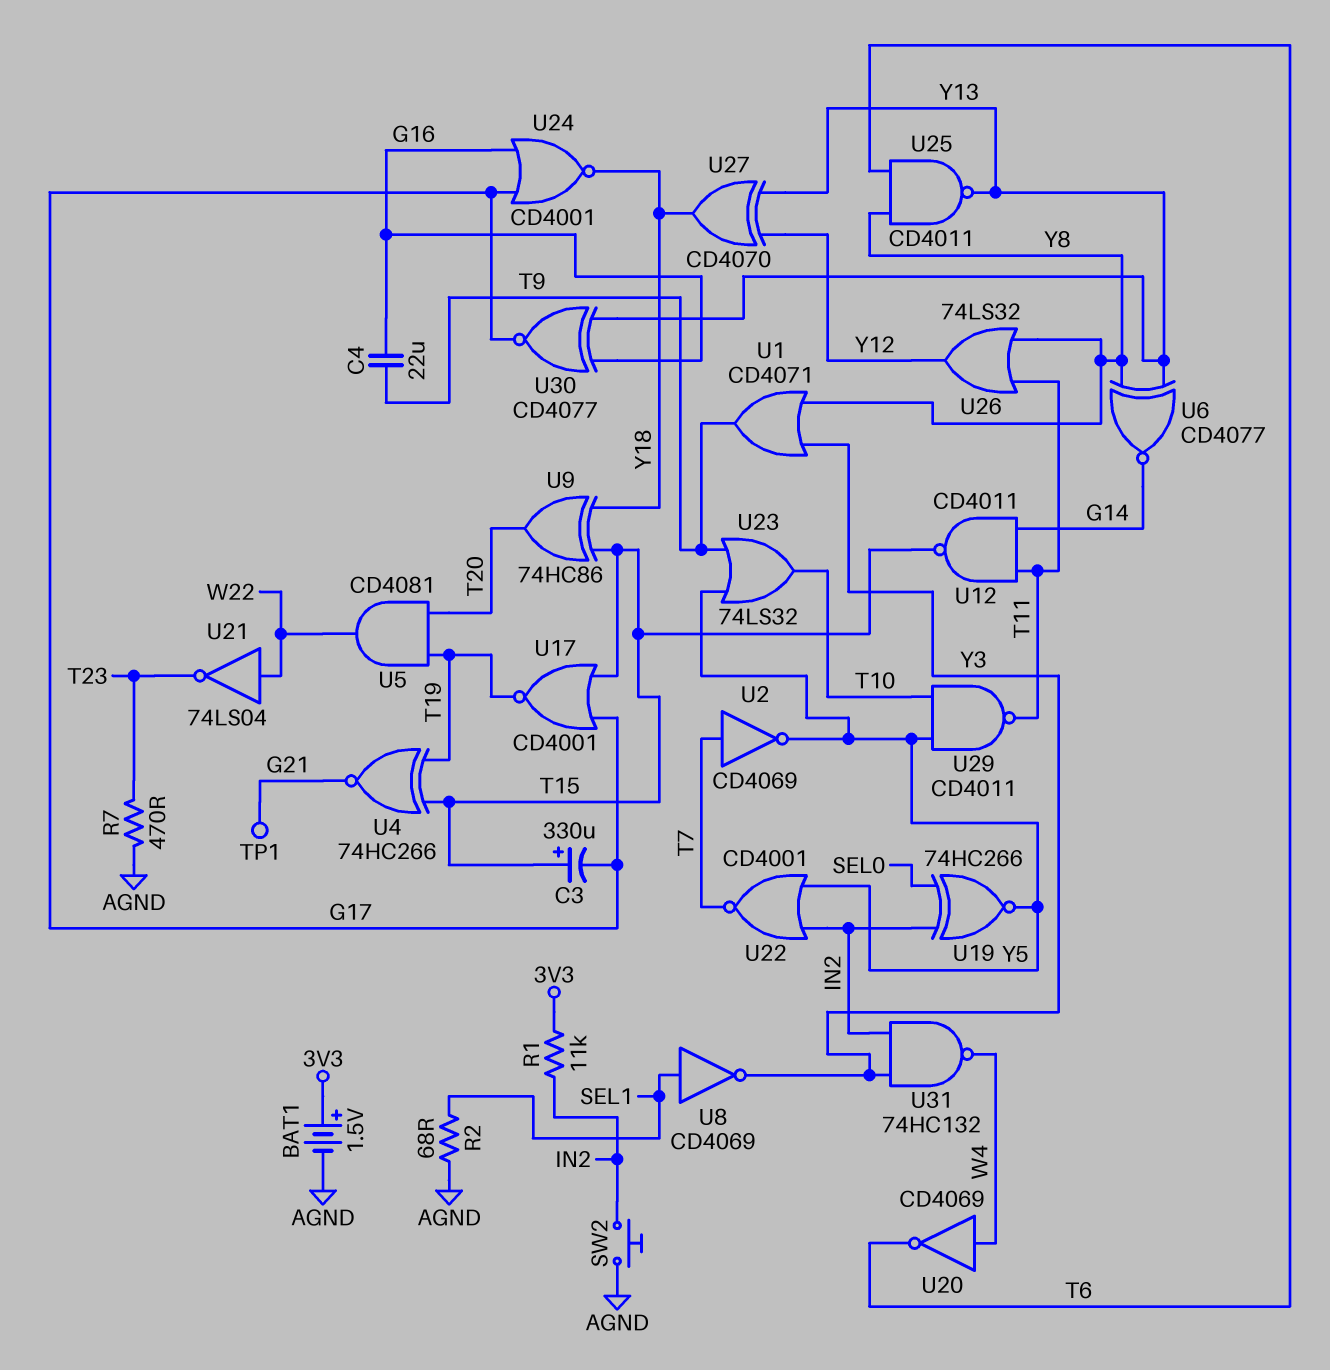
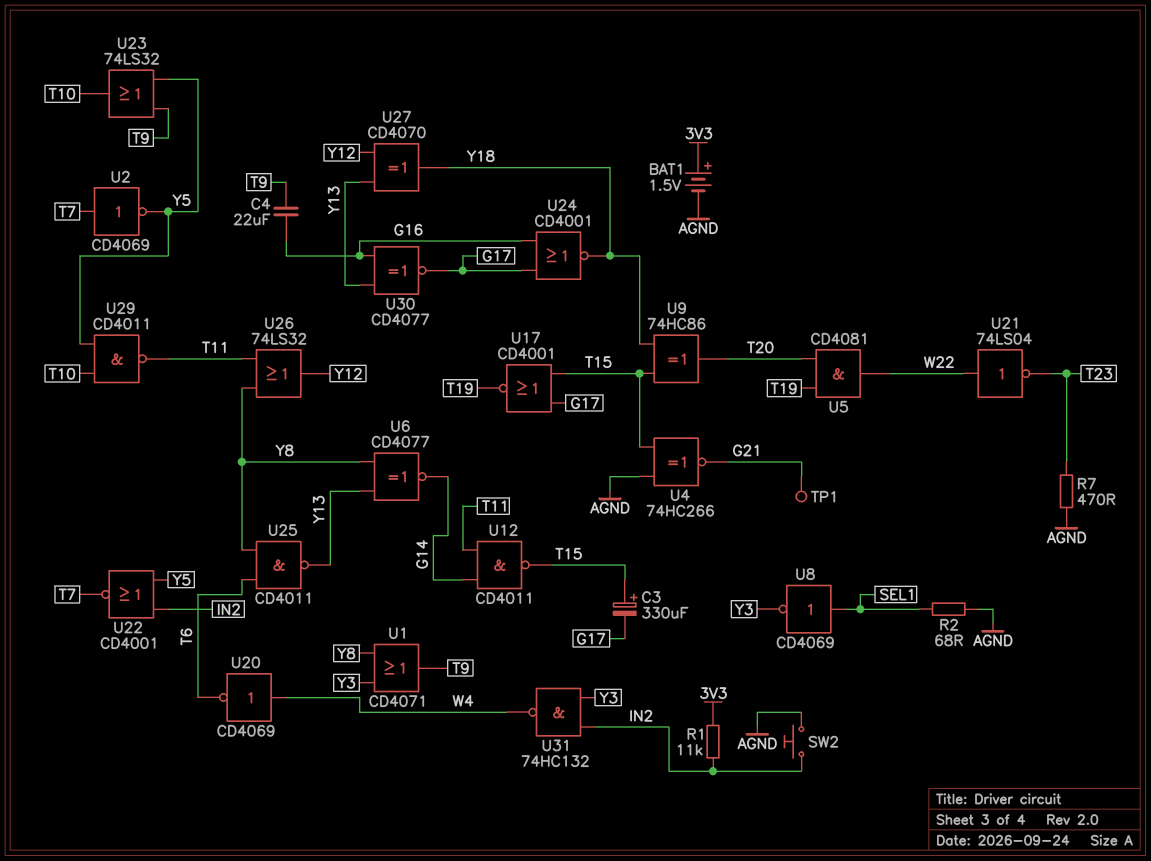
U4: XNOR 74HC266 (in T15, in T19, out G21) -> XNOR 74HC266 (in AGND, in T15, out G21)
U19: XNOR 74HC266 (in IN2, in SEL0, out Y5) -> none

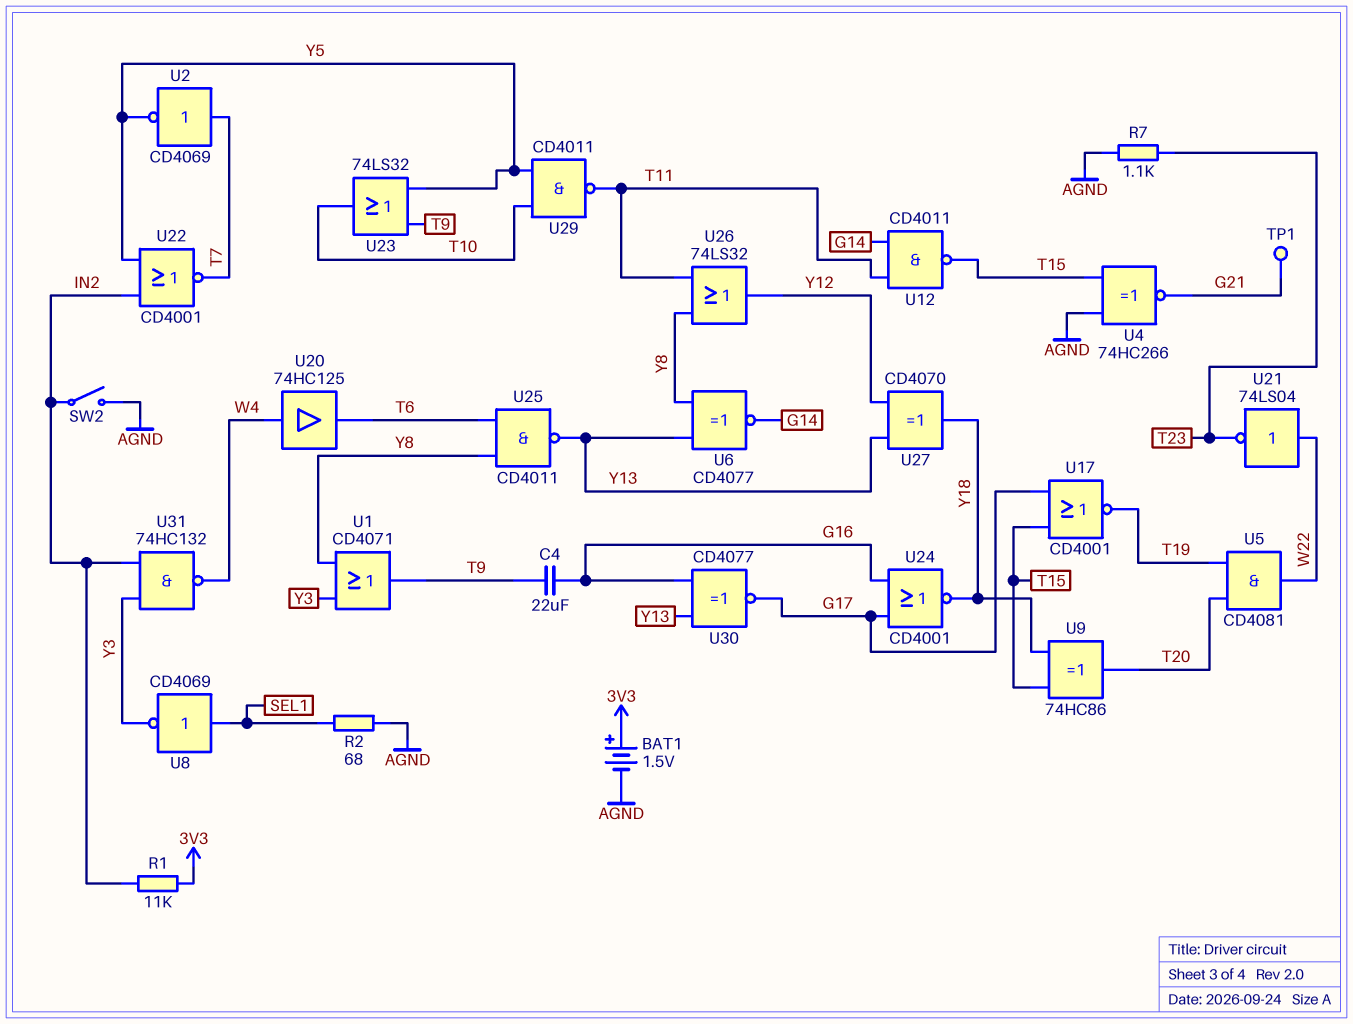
C3: 330uF (plus T15, minus G17) -> none
R7: 470 (AGND, T23) -> 1.1k (AGND, T23)
SW2: button (AGND, IN2) -> switch (AGND, IN2)
U20: NOT CD4069 (in W4, out T6) -> buffer 74HC125 (in W4, out T6)

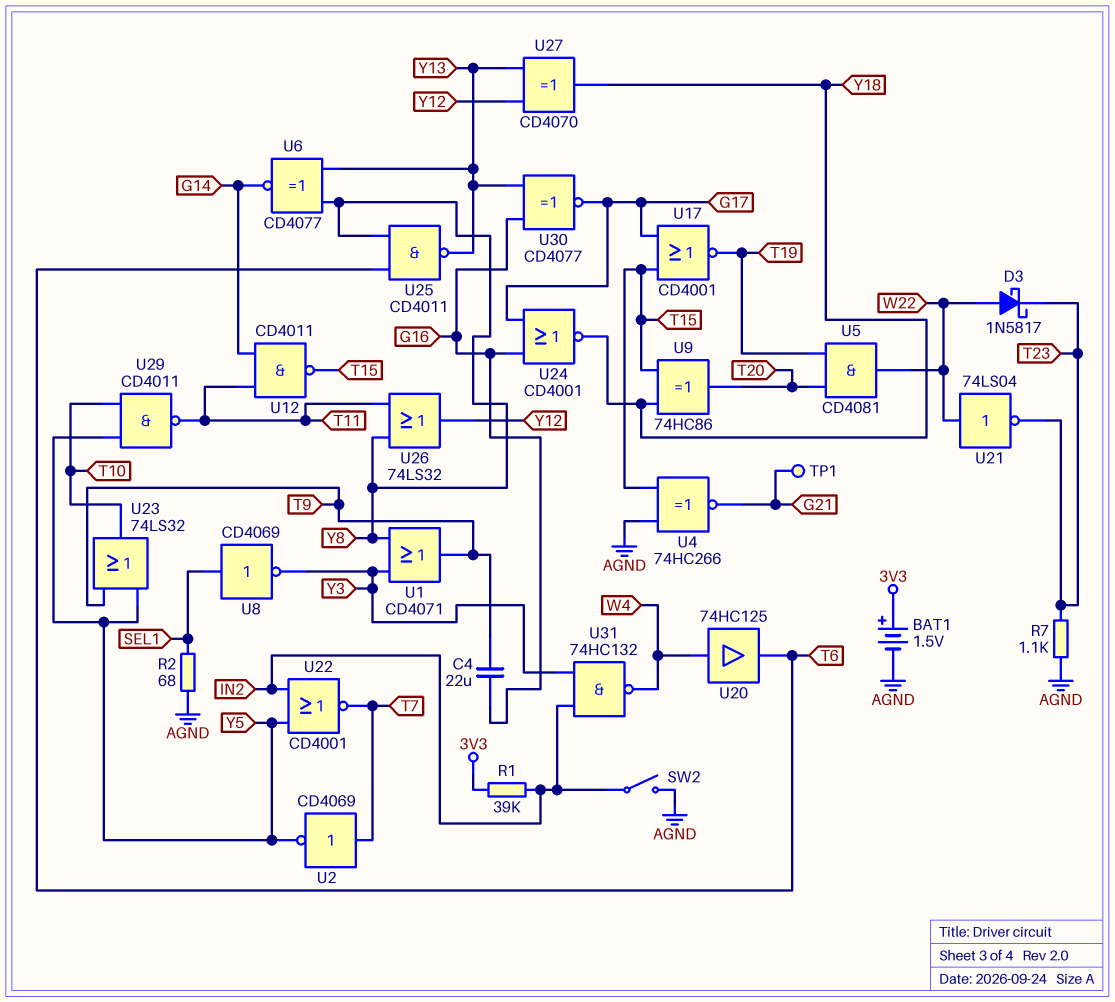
D3: none -> schottky 1N5817 (A W22, K T23)
R1: 11k (3V3, IN2) -> 39k (3V3, IN2)

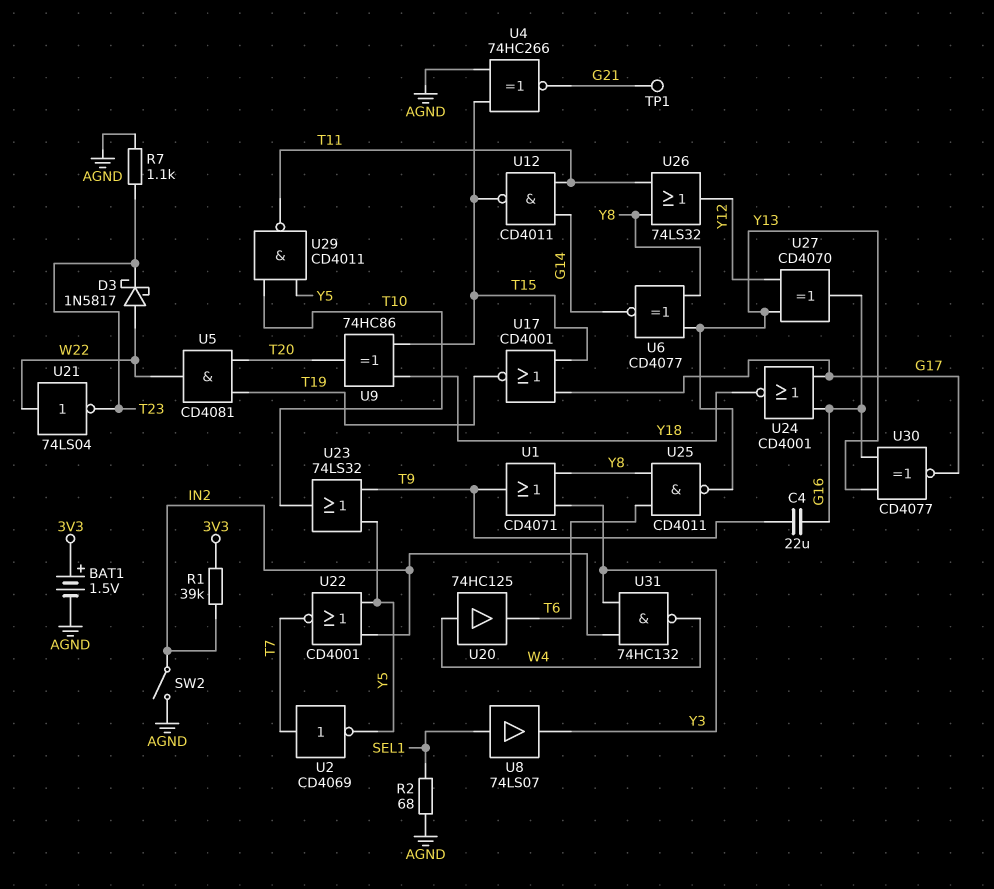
U8: NOT CD4069 (in SEL1, out Y3) -> buffer 74LS07 (in SEL1, out Y3)
U27: XOR CD4070 (in Y12, in Y13, out Y18) -> XOR CD4070 (in Y12, in Y13, out G16)

